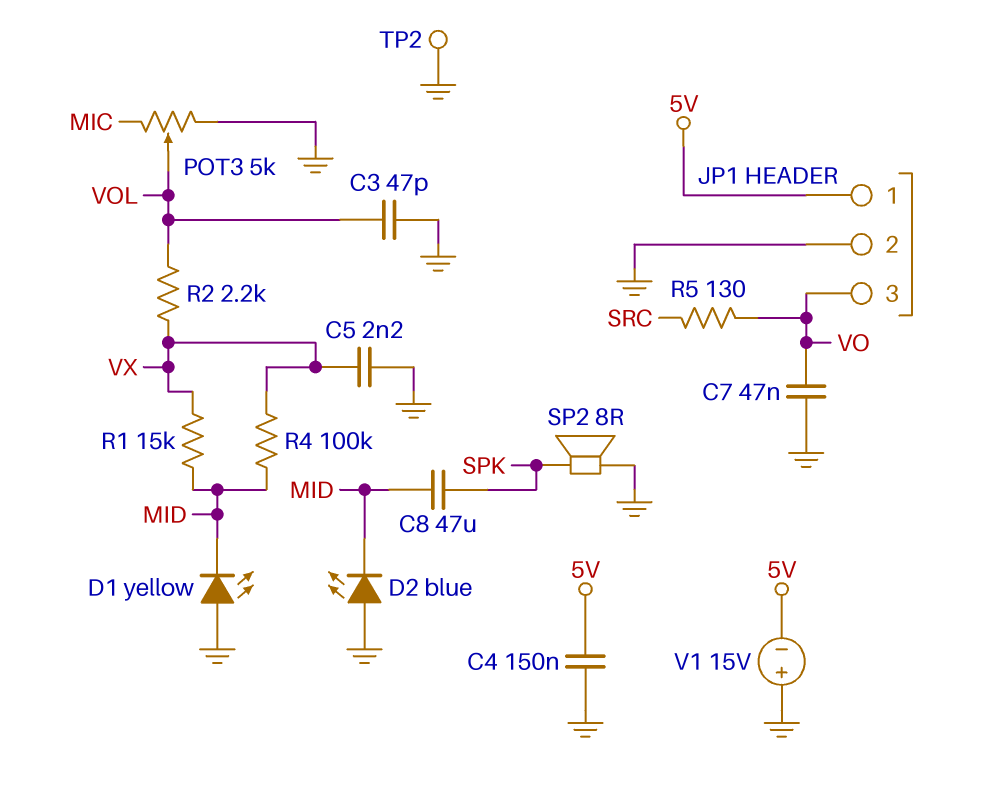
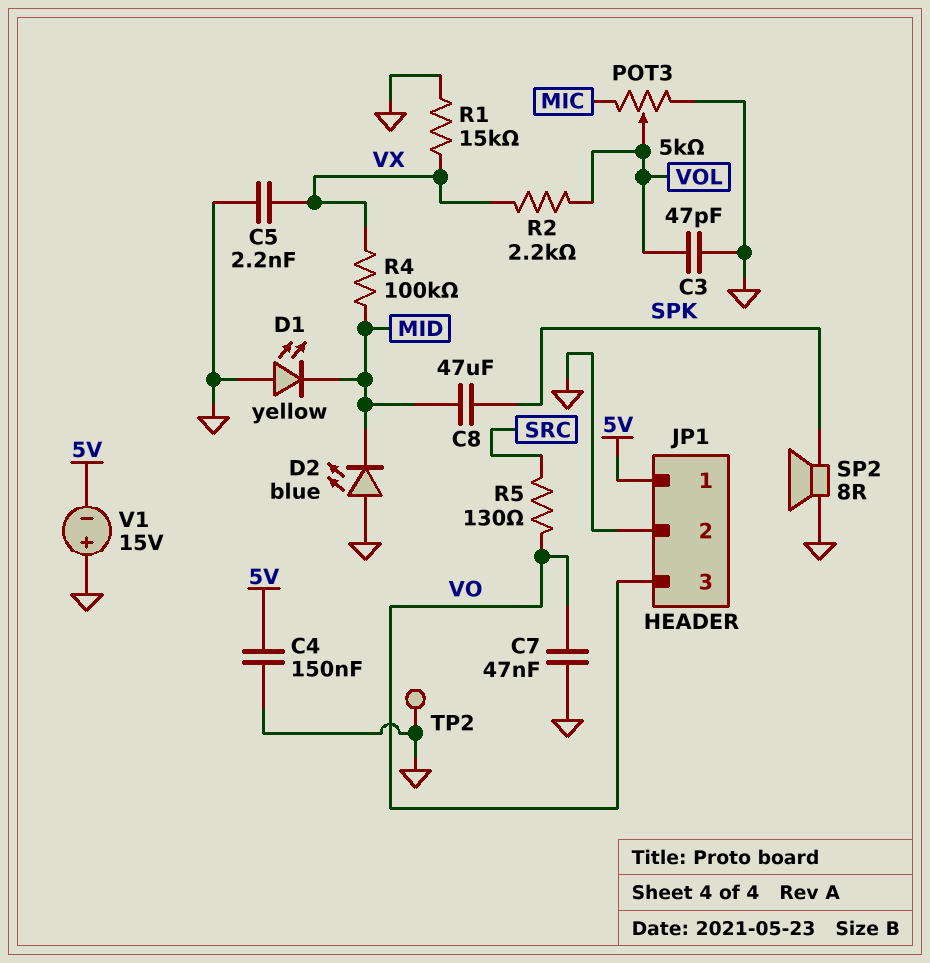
R1: 15k (MID, VX) -> 15k (GND, VX)

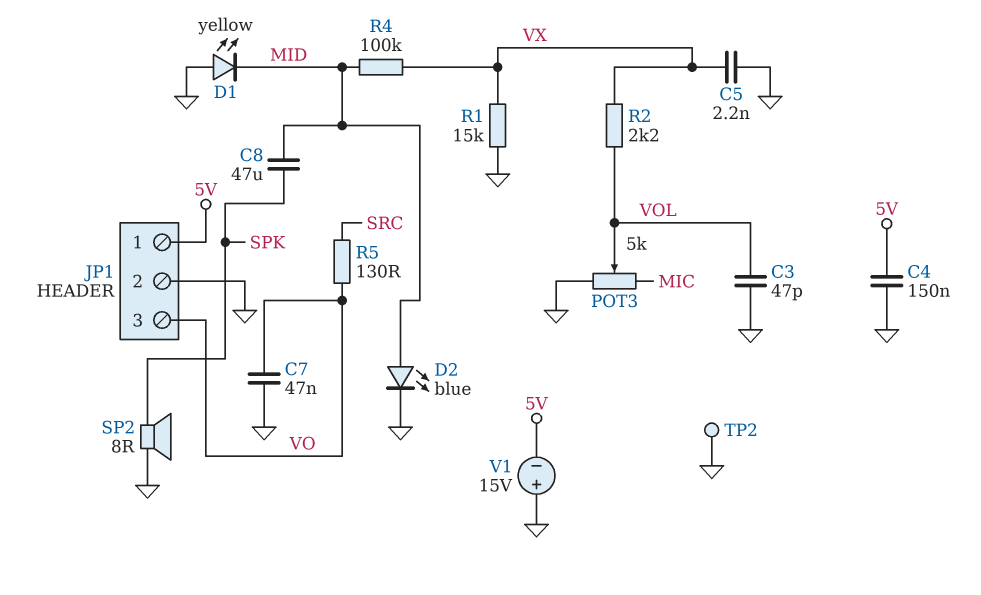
D2: LED blue (A GND, K MID) -> LED blue (A MID, K GND)

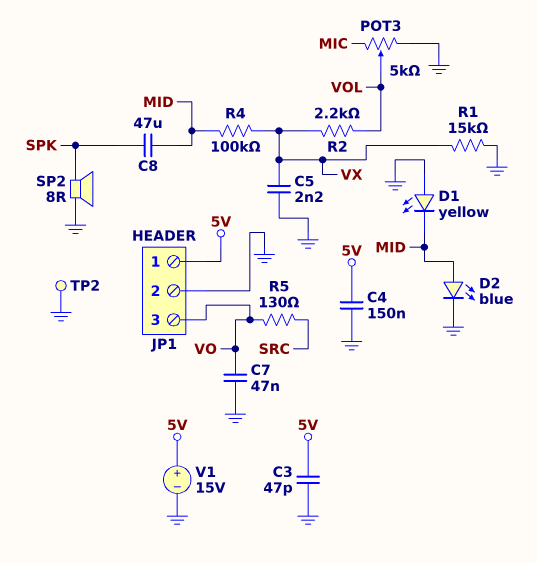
C3: 47pF (GND, VOL) -> 47pF (5V, GND)
V1: 15V (plus GND, minus 5V) -> 15V (plus 5V, minus GND)

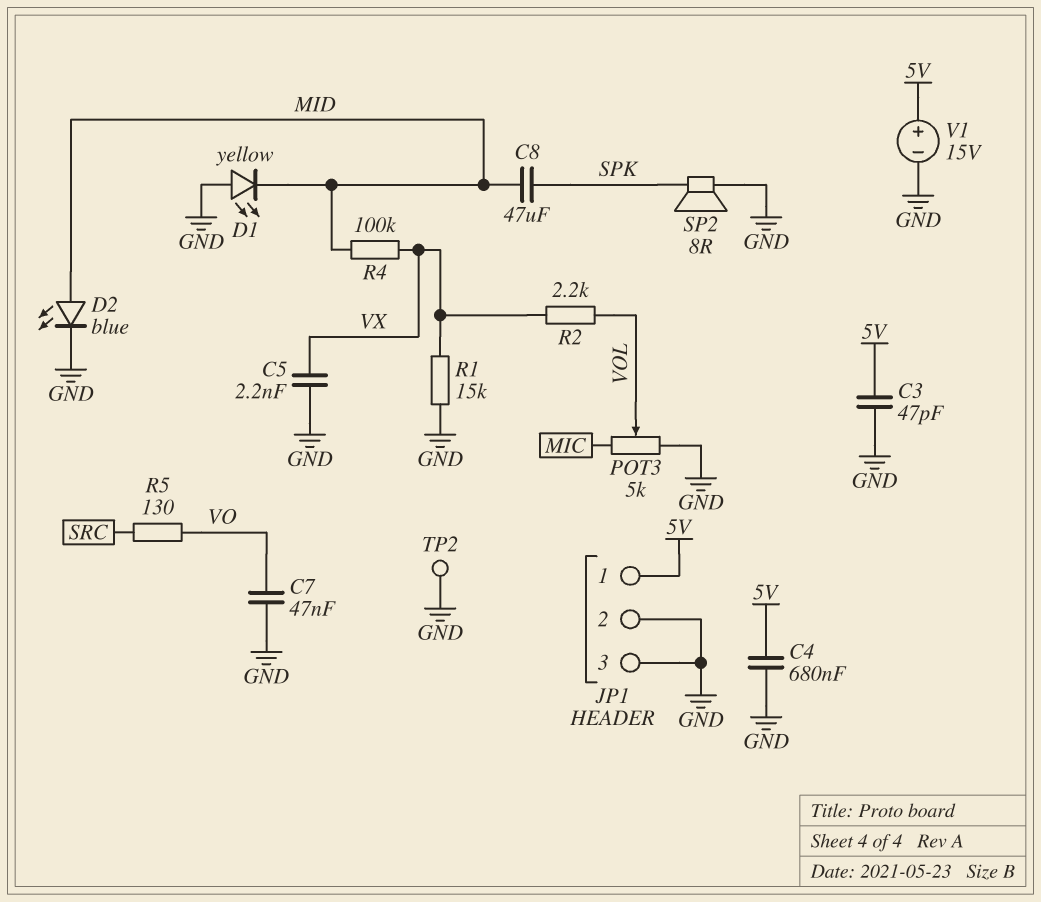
C4: 150nF (5V, GND) -> 680nF (5V, GND)
JP1 pin 3: VO -> GND

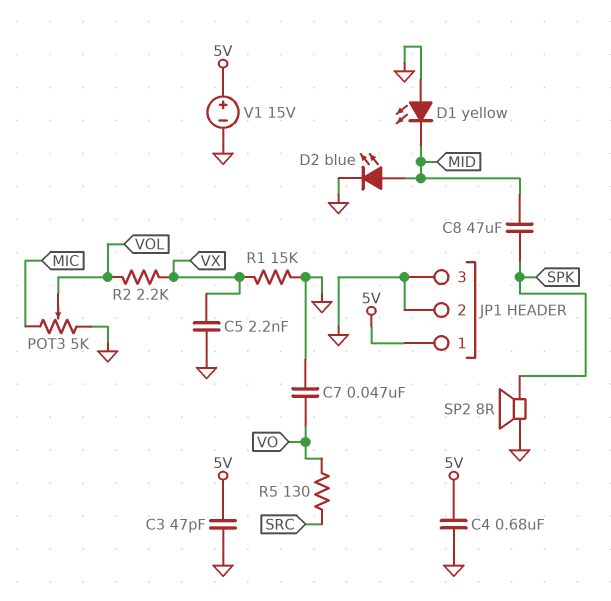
R4: 100k (MID, VX) -> none
TP2: test point (GND) -> none

